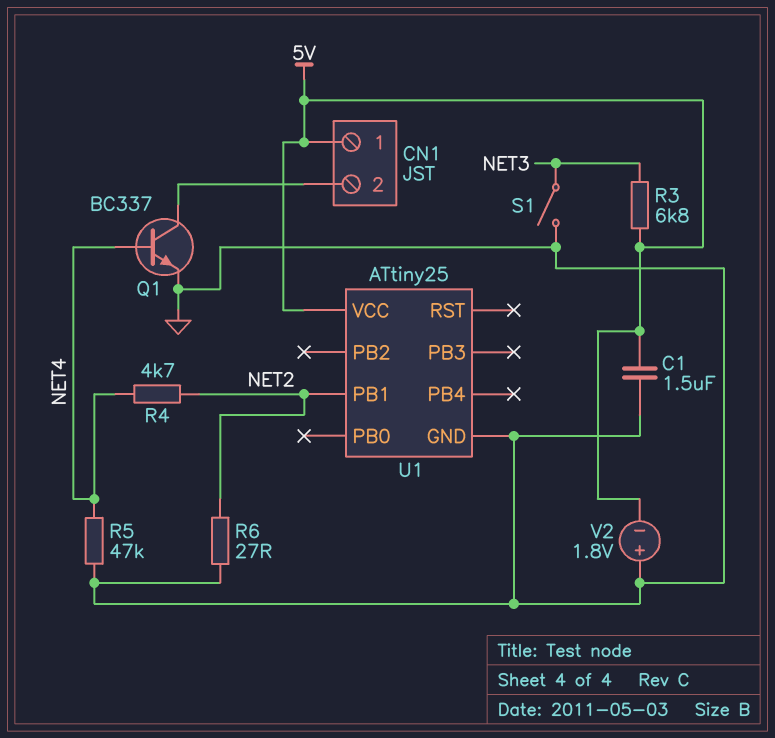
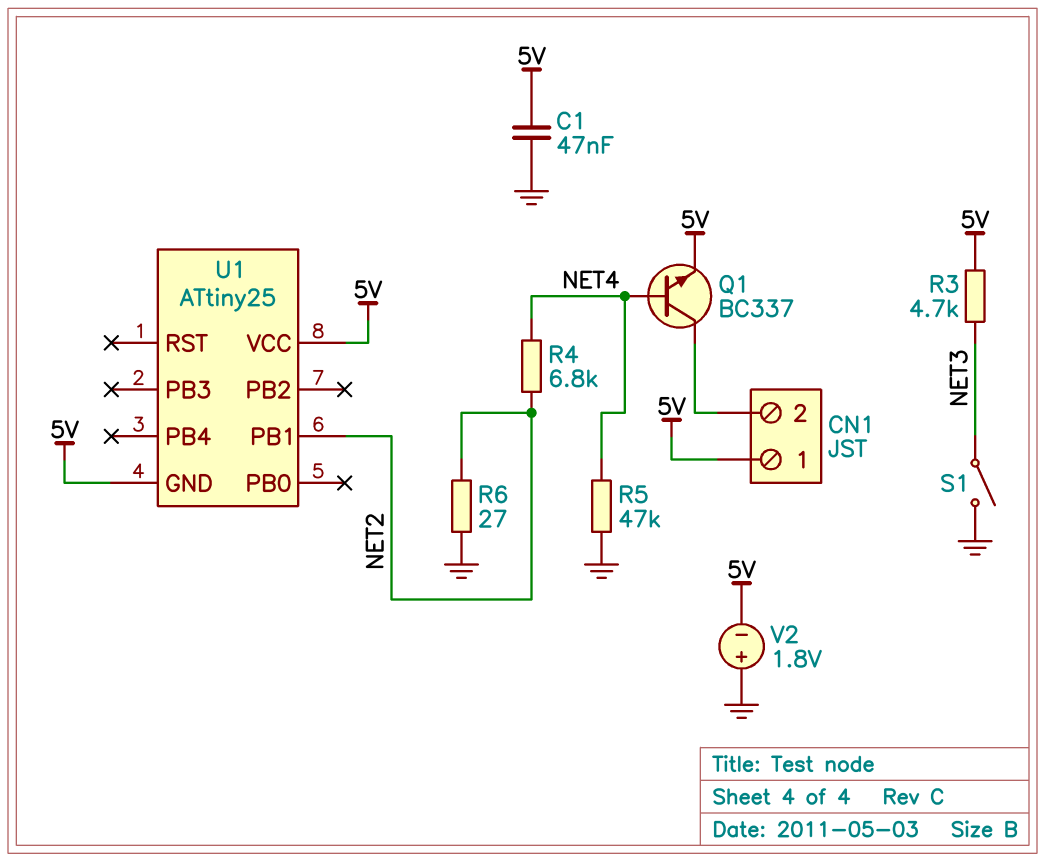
C1: 1.5uF (5V, GND) -> 47nF (5V, GND)
Q1: NPN BC337 (B NET4, C CN1/2, E GND) -> NPN BC337 (B NET4, C CN1/2, E 5V)
R3: 6.8k (5V, NET3) -> 4.7k (5V, NET3)
R4: 4.7k (NET2, NET4) -> 6.8k (NET2, NET4)
U1 pin GND: GND -> 5V

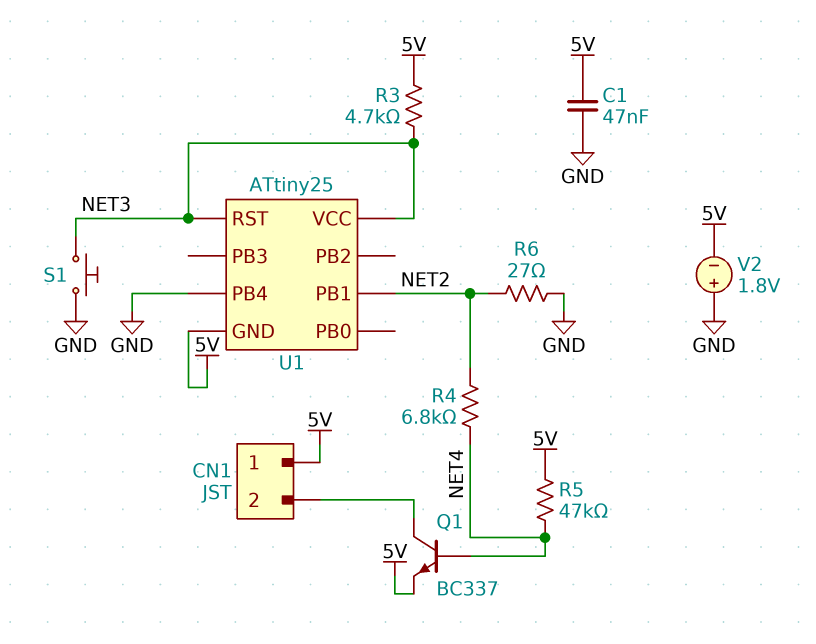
R5: 47k (GND, NET4) -> 47k (5V, NET4)
S1: switch (GND, NET3) -> button (GND, NET3)
U1 pin PB4: none -> GND
U1 pin RST: none -> NET3
U1 pin VCC: 5V -> NET3

